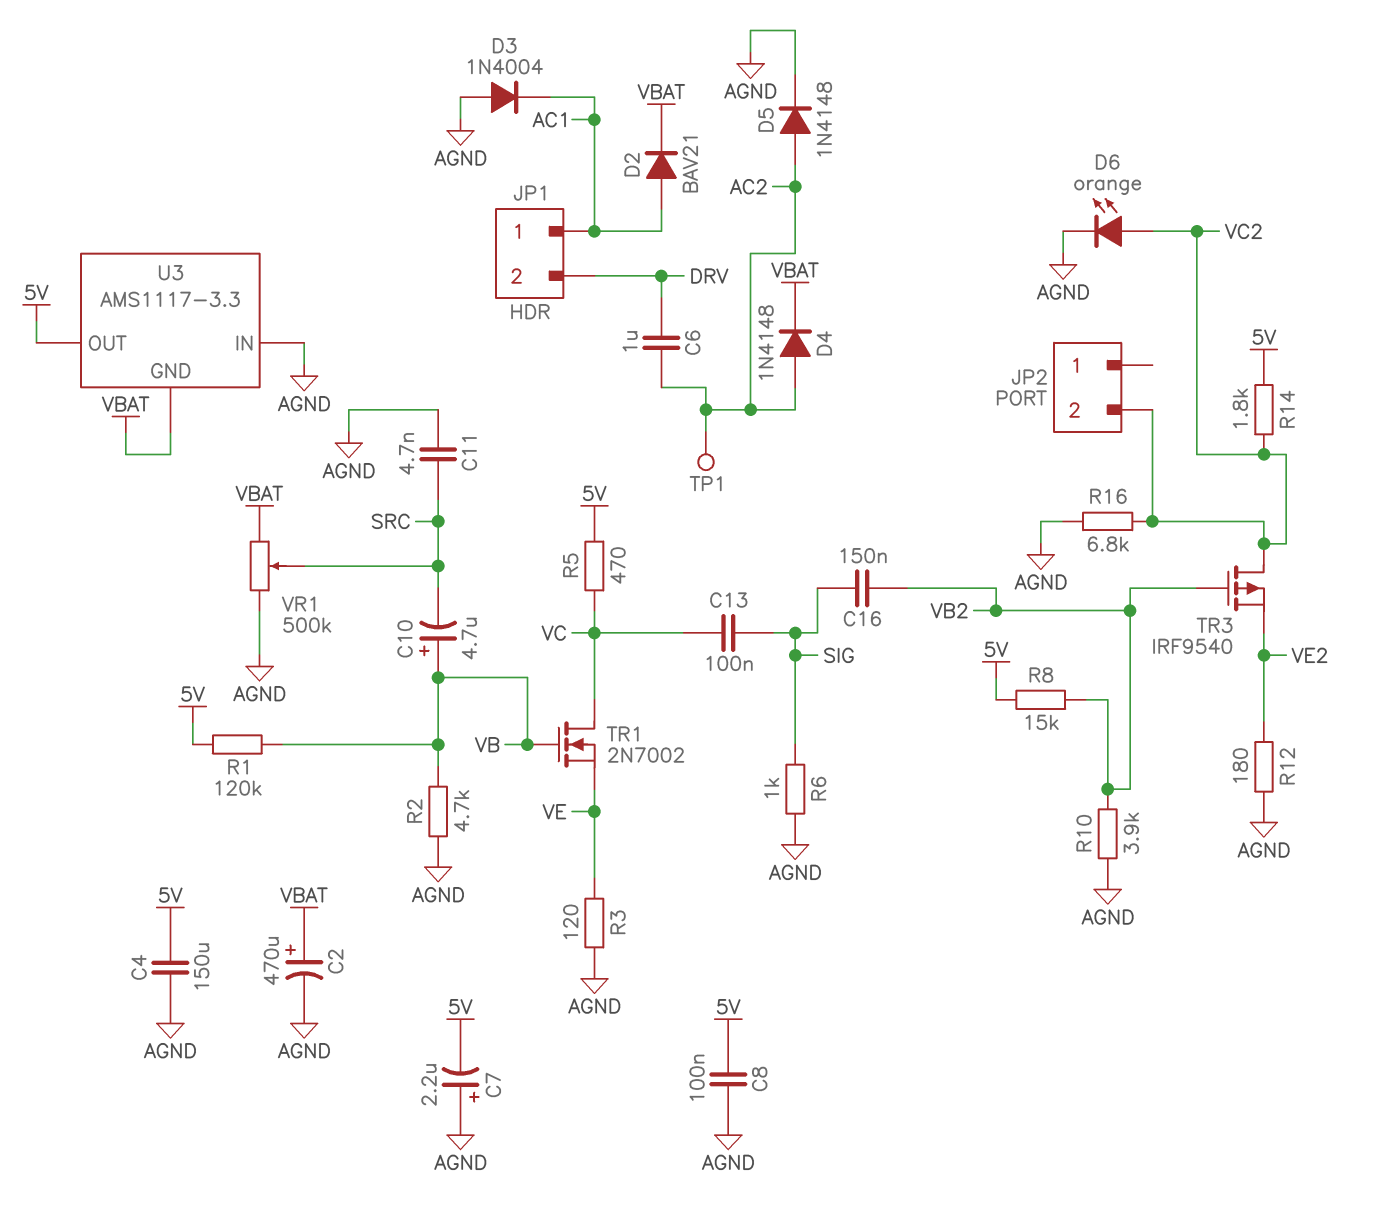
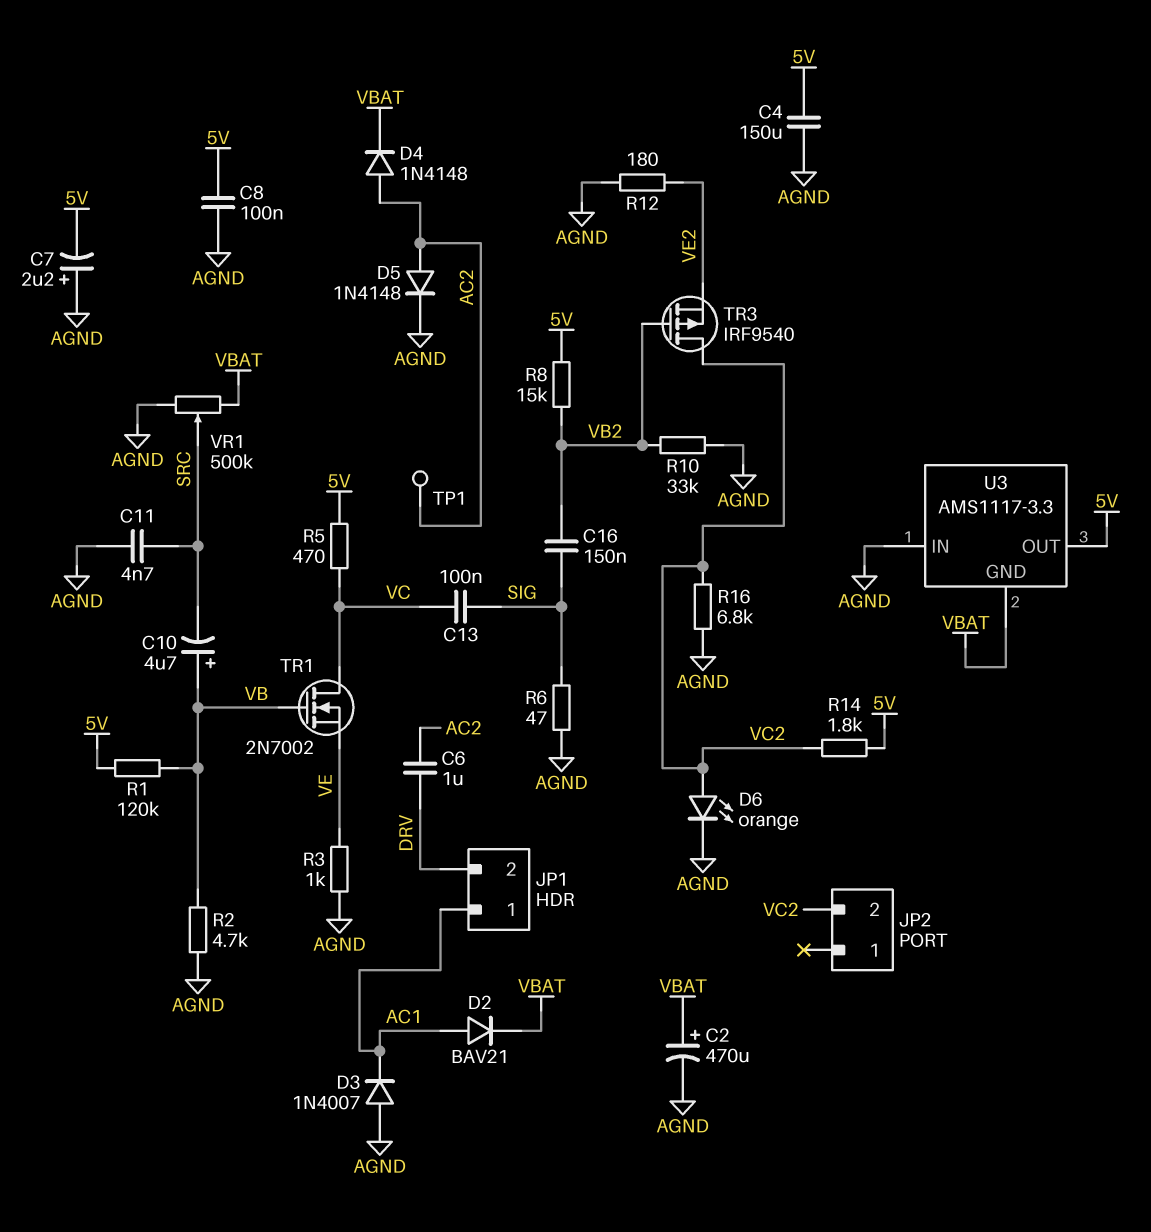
D3: diode 1N4004 (A AGND, K AC1) -> diode 1N4007 (A AGND, K AC1)
R3: 120 (AGND, VE) -> 1k (AGND, VE)
R6: 1k (AGND, SIG) -> 47 (AGND, SIG)
R10: 3.9k (AGND, VB2) -> 33k (AGND, VB2)

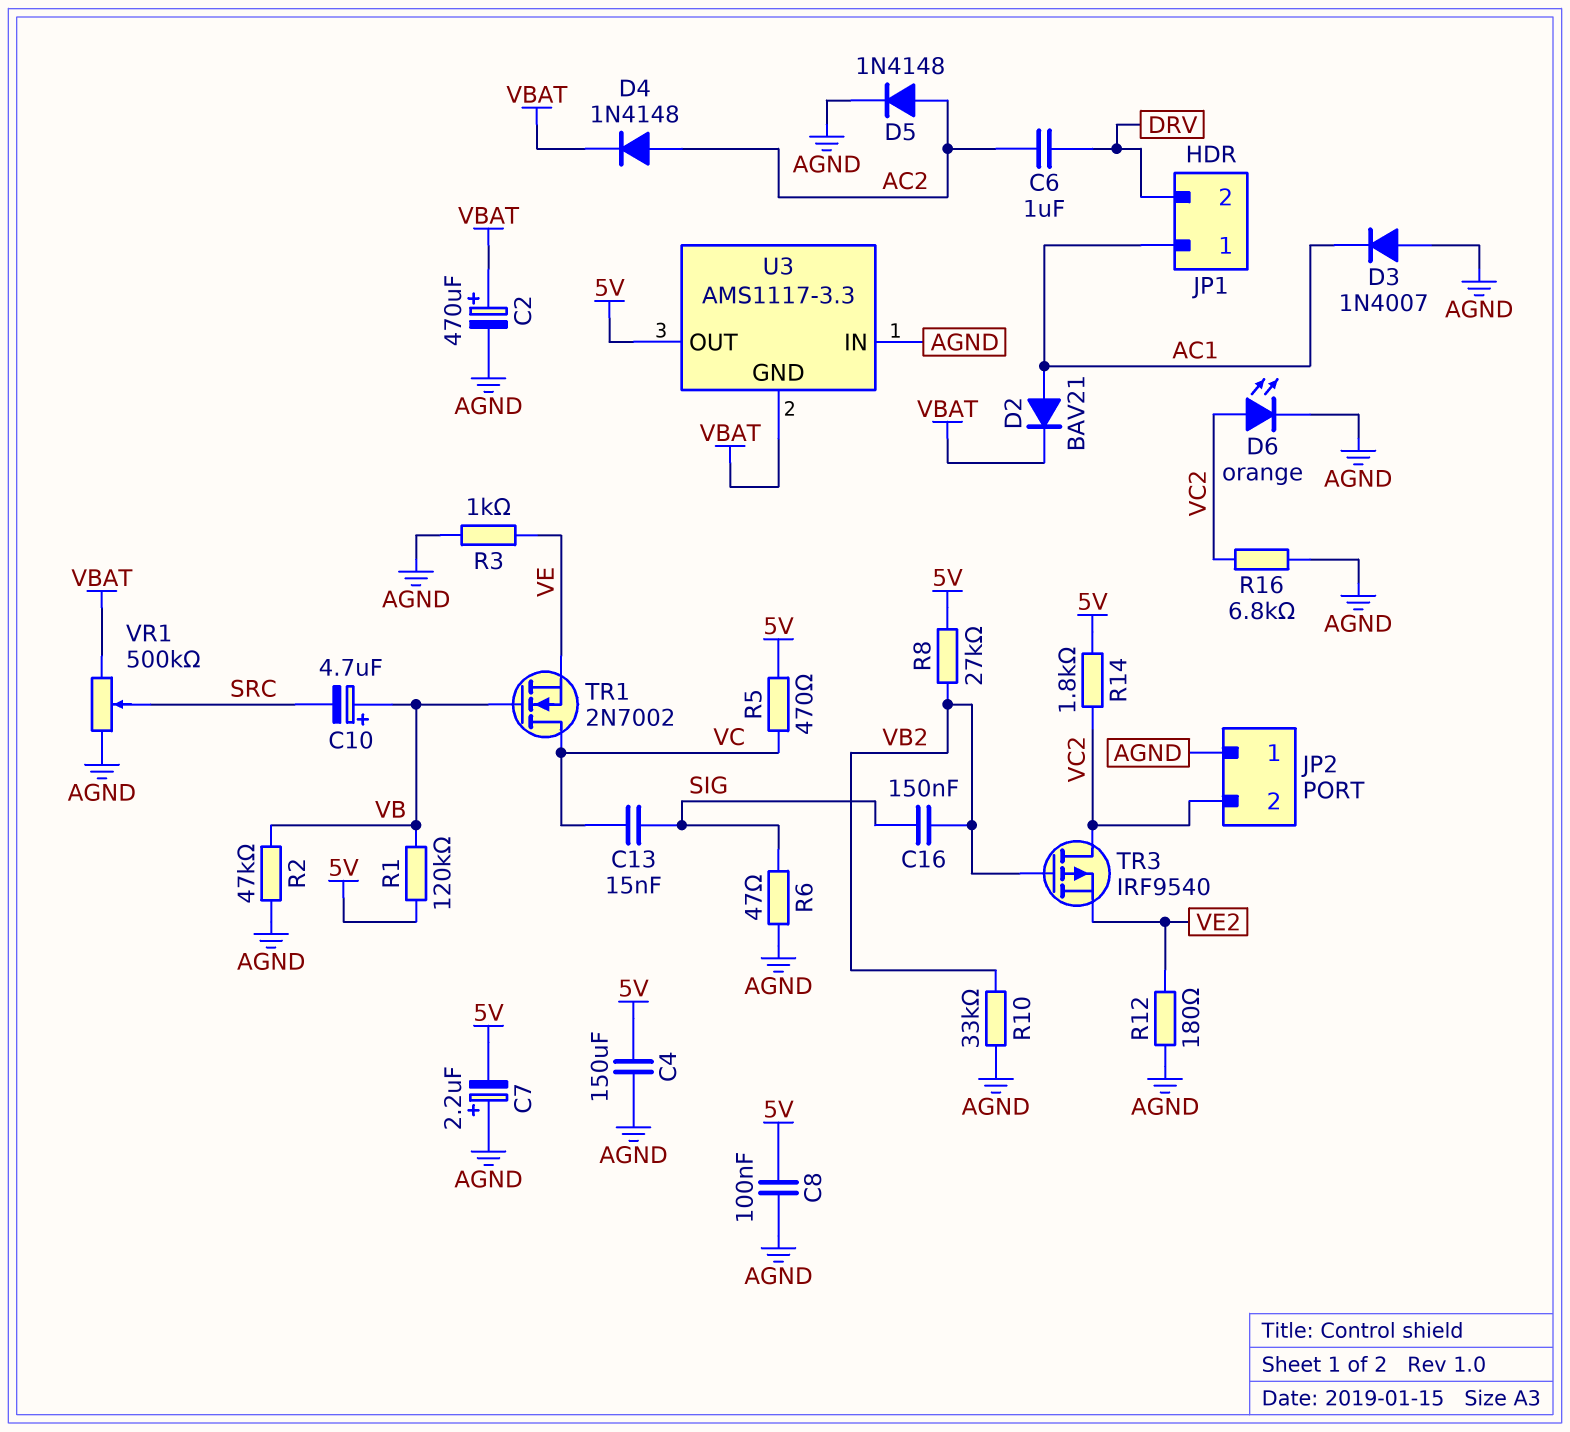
C11: 4.7nF (AGND, SRC) -> none
C13: 100nF (SIG, VC) -> 15nF (SIG, VC)
JP2 pin 1: none -> AGND
R2: 4.7k (AGND, VB) -> 47k (AGND, VB)
R8: 15k (5V, VB2) -> 27k (5V, VB2)
TP1: test point (AC2) -> none

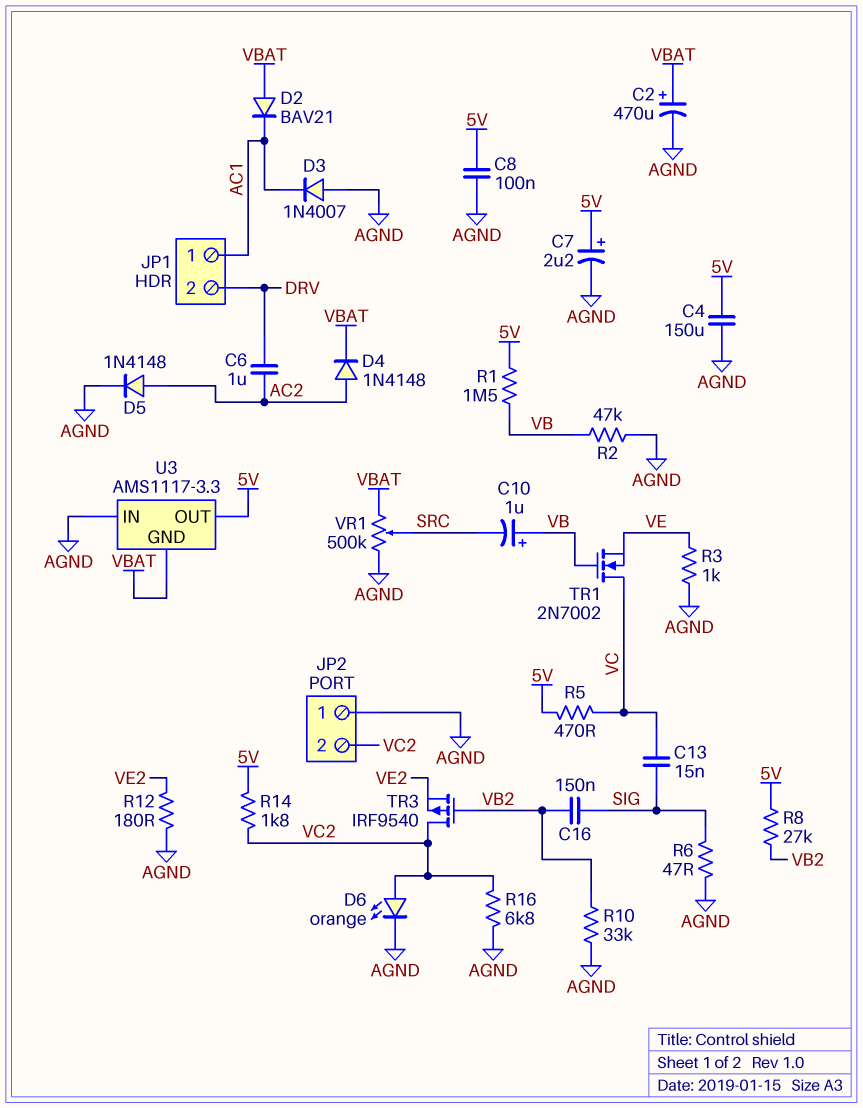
C7: 2.2uF (plus AGND, minus 5V) -> 2.2uF (plus 5V, minus AGND)
C10: 4.7uF (plus VB, minus SRC) -> 1uF (plus VB, minus SRC)
D2: diode BAV21 (A AC1, K VBAT) -> diode BAV21 (A VBAT, K AC1)
R1: 120k (5V, VB) -> 1.5M (5V, VB)

